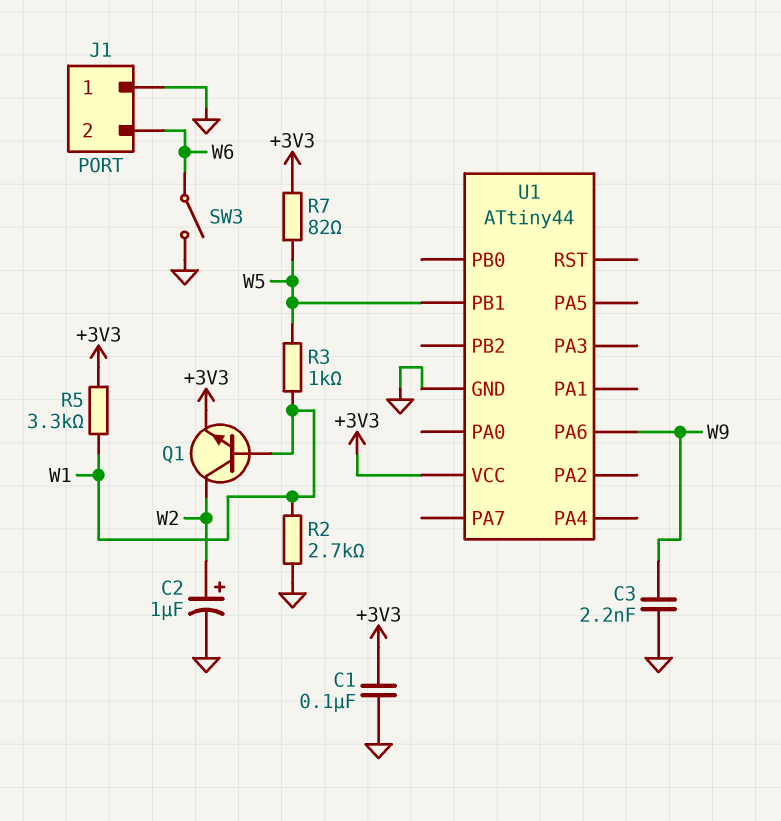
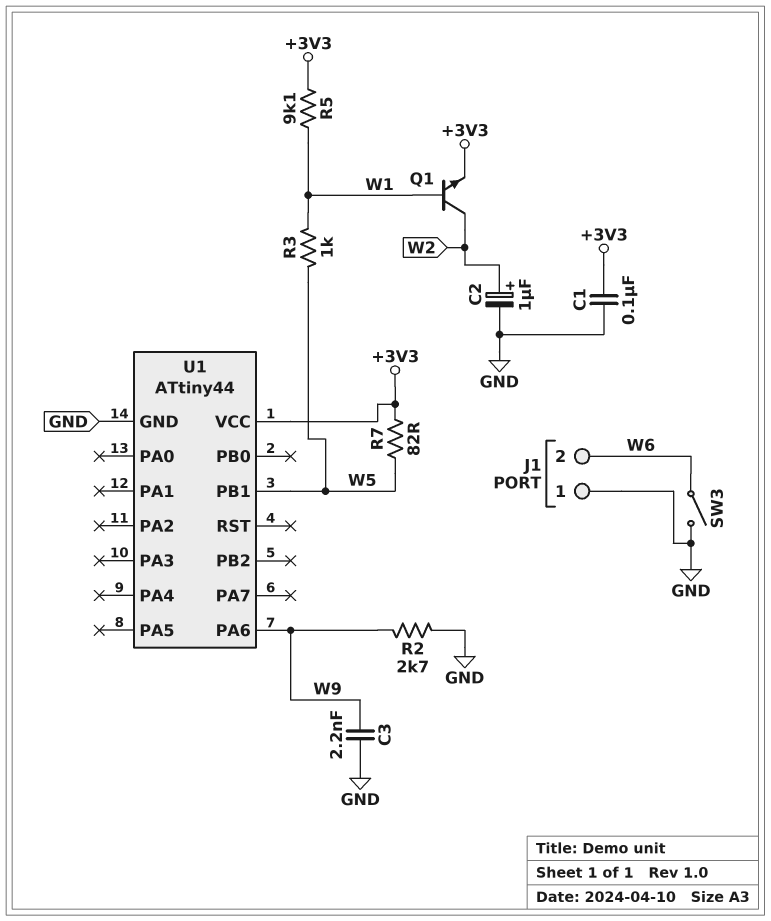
R2: 2.7k (GND, W1) -> 2.7k (GND, W9)
R5: 3.3k (+3V3, W1) -> 9.1k (+3V3, W1)

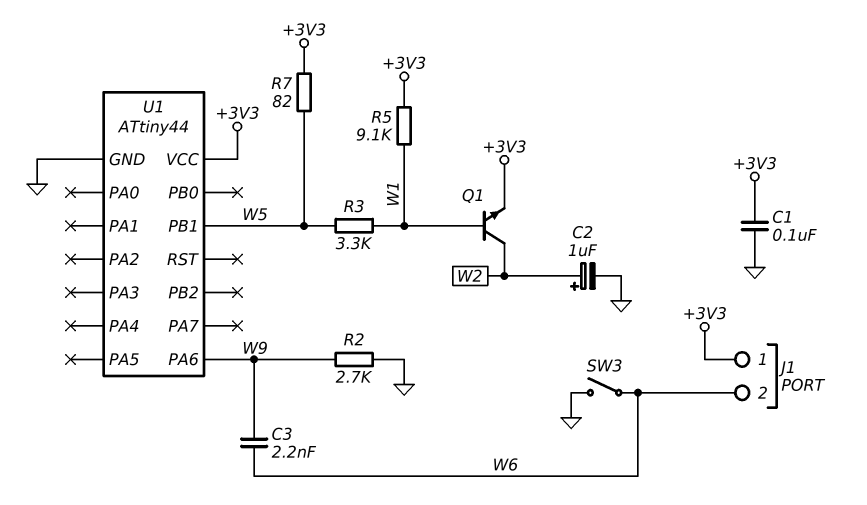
C3: 2.2nF (GND, W9) -> 2.2nF (W6, W9)
J1 pin 1: GND -> +3V3
R3: 1k (W1, W5) -> 3.3k (W1, W5)

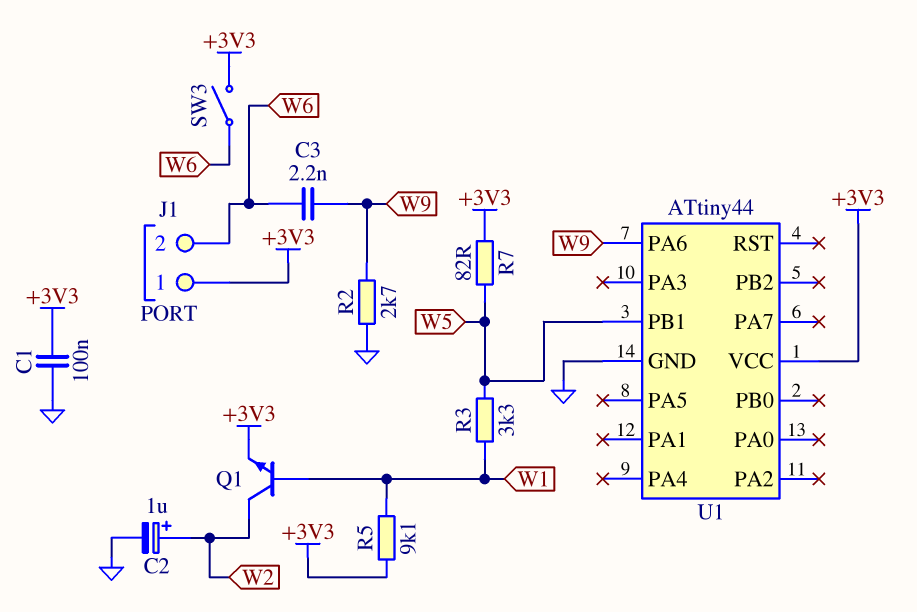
SW3: switch (GND, W6) -> switch (+3V3, W6)

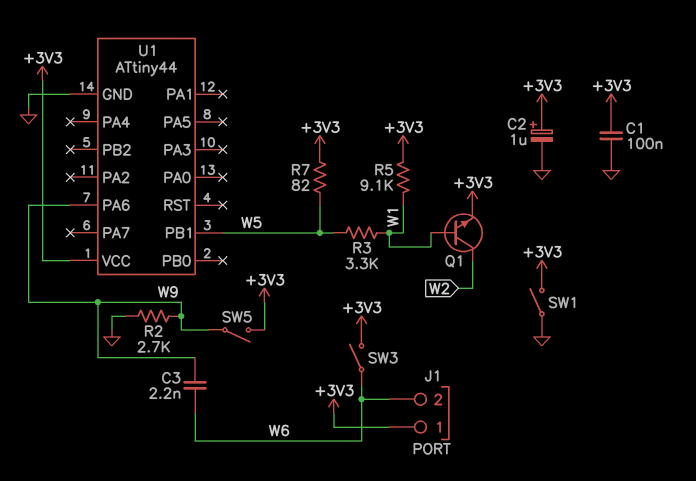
C2: 1uF (plus W2, minus GND) -> 1uF (plus +3V3, minus GND)
SW1: none -> switch (+3V3, GND)
SW5: none -> switch (+3V3, W9)

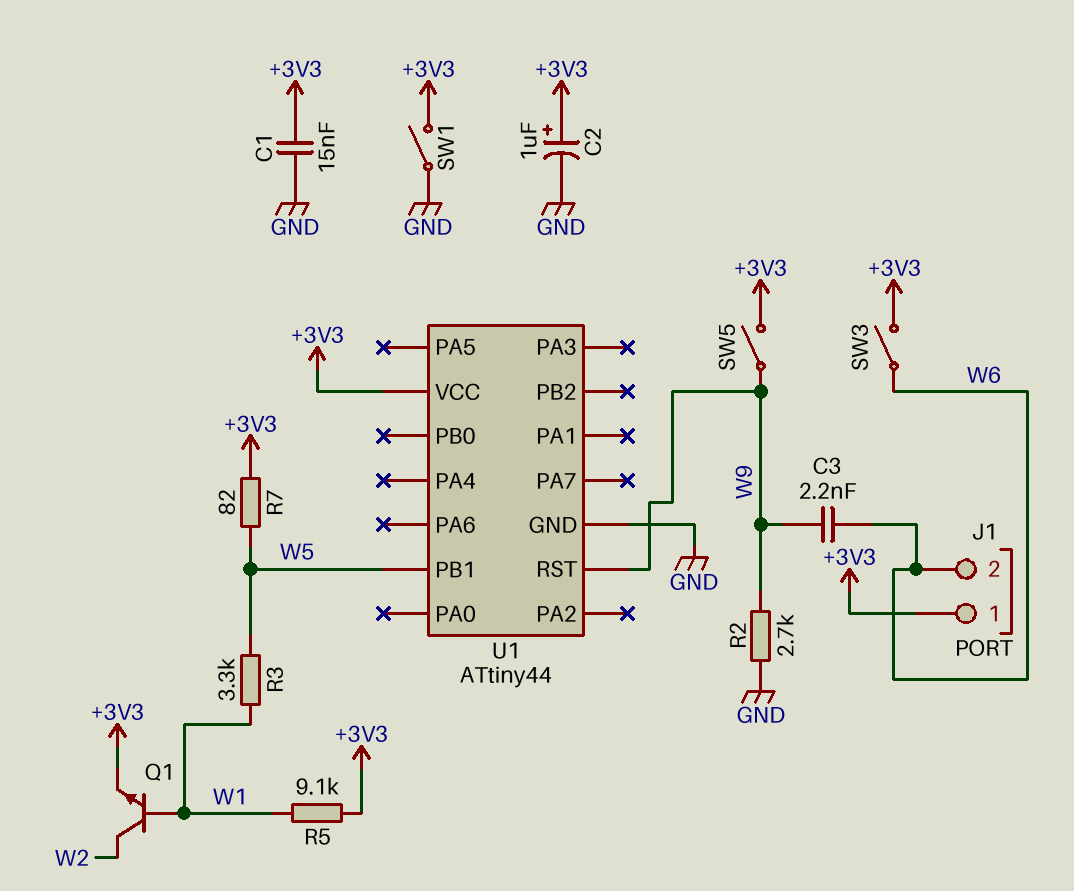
C1: 100nF (+3V3, GND) -> 15nF (+3V3, GND)
U1 pin PA6: W9 -> none
U1 pin RST: none -> W9

